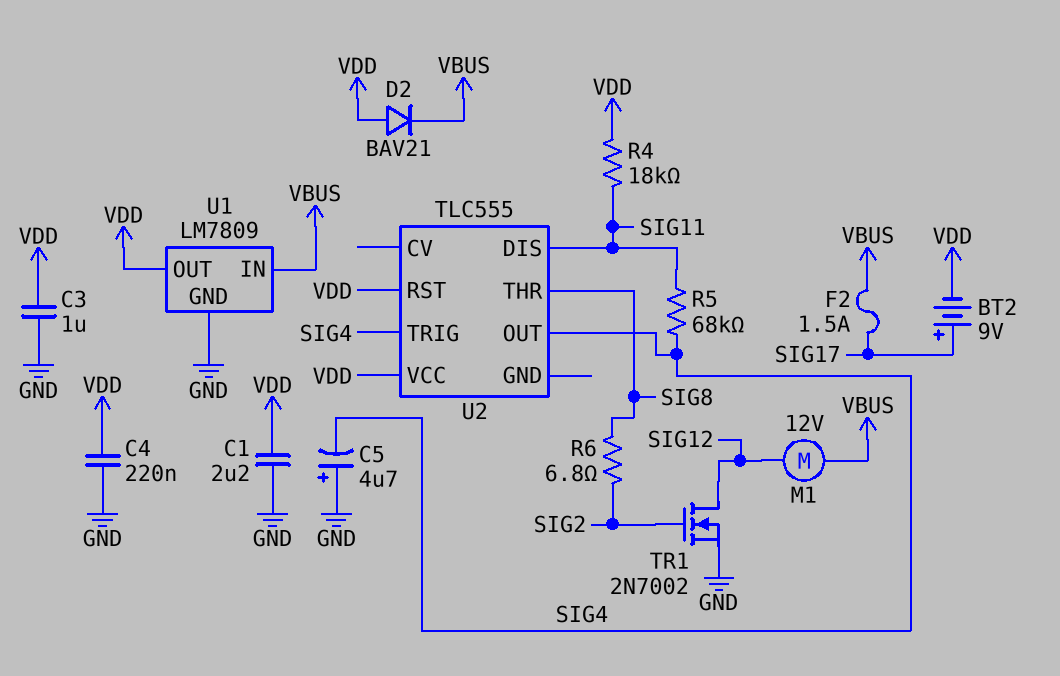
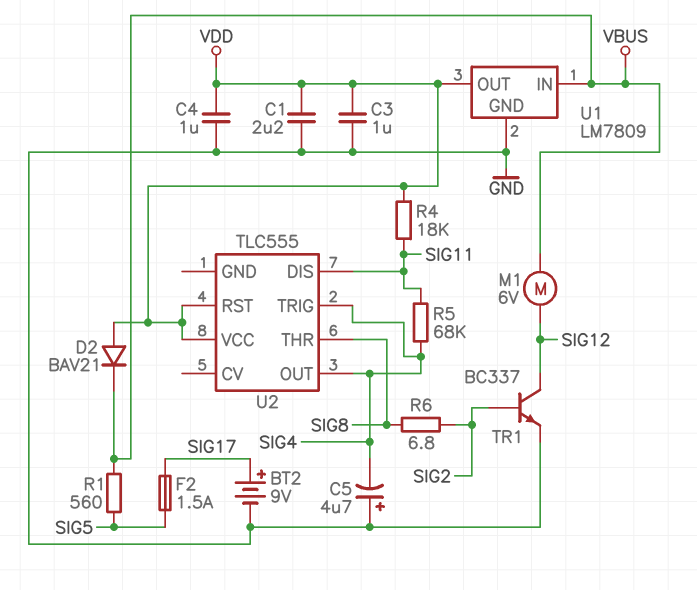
BT2: 9V (plus SIG17, minus VDD) -> 9V (plus SIG17, minus GND)
C4: 220nF (GND, VDD) -> 1uF (GND, VDD)
F2: 1.5A (SIG17, VBUS) -> 1.5A (SIG5, SIG17)
M1: motor 12V (SIG12, VBUS) -> motor 6V (SIG12, VBUS)
R1: none -> 560 (SIG5, VBUS)
TR1: NMOS 2N7002 (G SIG2, D SIG12, S GND) -> NPN BC337 (B SIG2, C SIG12, E GND)

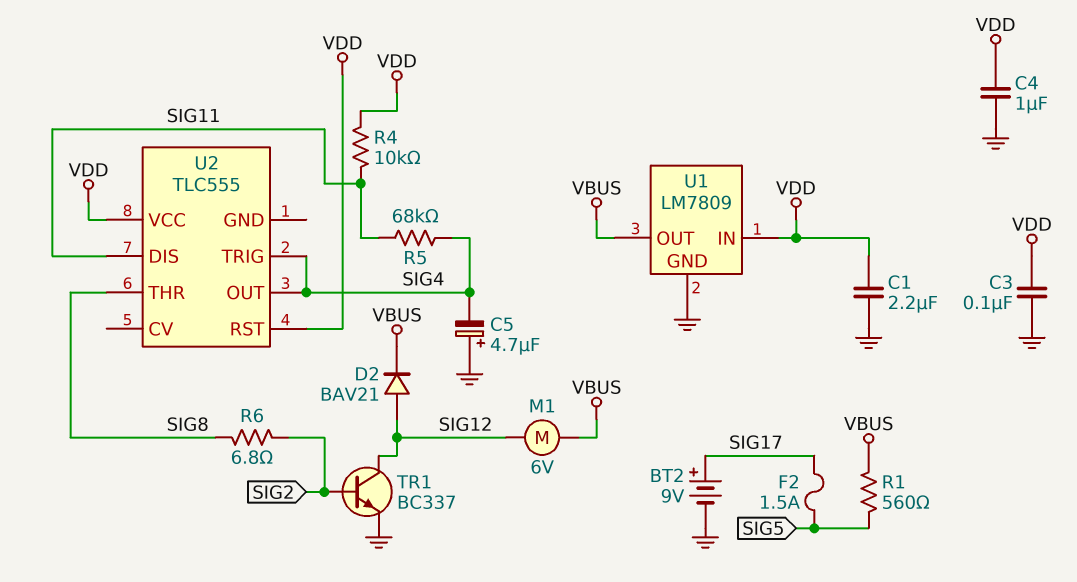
C3: 1uF (GND, VDD) -> 100nF (GND, VDD)
D2: diode BAV21 (A VDD, K VBUS) -> diode BAV21 (A SIG12, K VBUS)
R4: 18k (SIG11, VDD) -> 10k (SIG11, VDD)
U1 pin IN: VBUS -> VDD
U1 pin OUT: VDD -> VBUS

